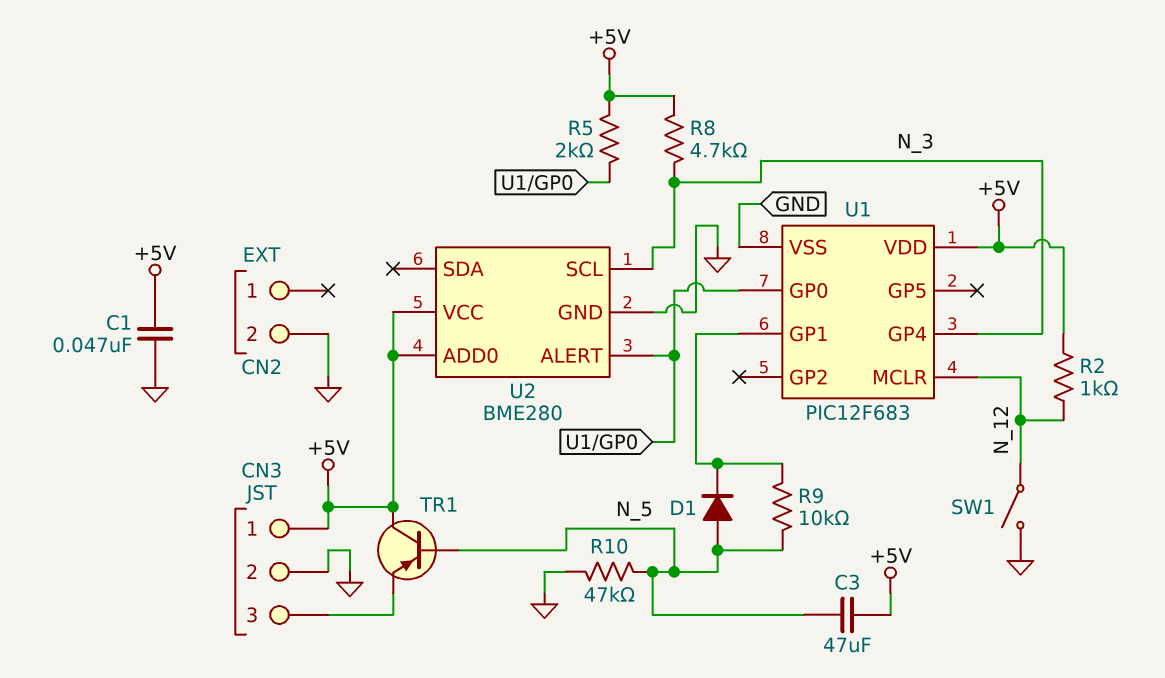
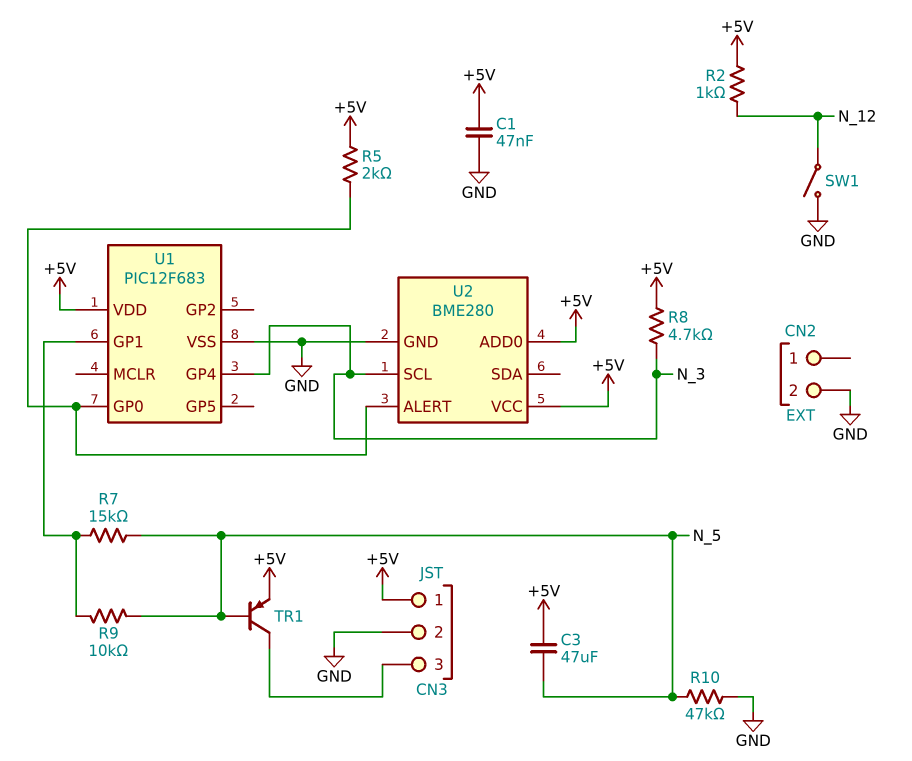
D1: diode (A N_5, K U1/GP1) -> none
R7: none -> 15k (N_5, U1/GP1)
TR1: PNP (B N_5, C +5V, E CN3/3) -> PNP (B N_5, C CN3/3, E +5V)
U1 pin MCLR: N_12 -> none

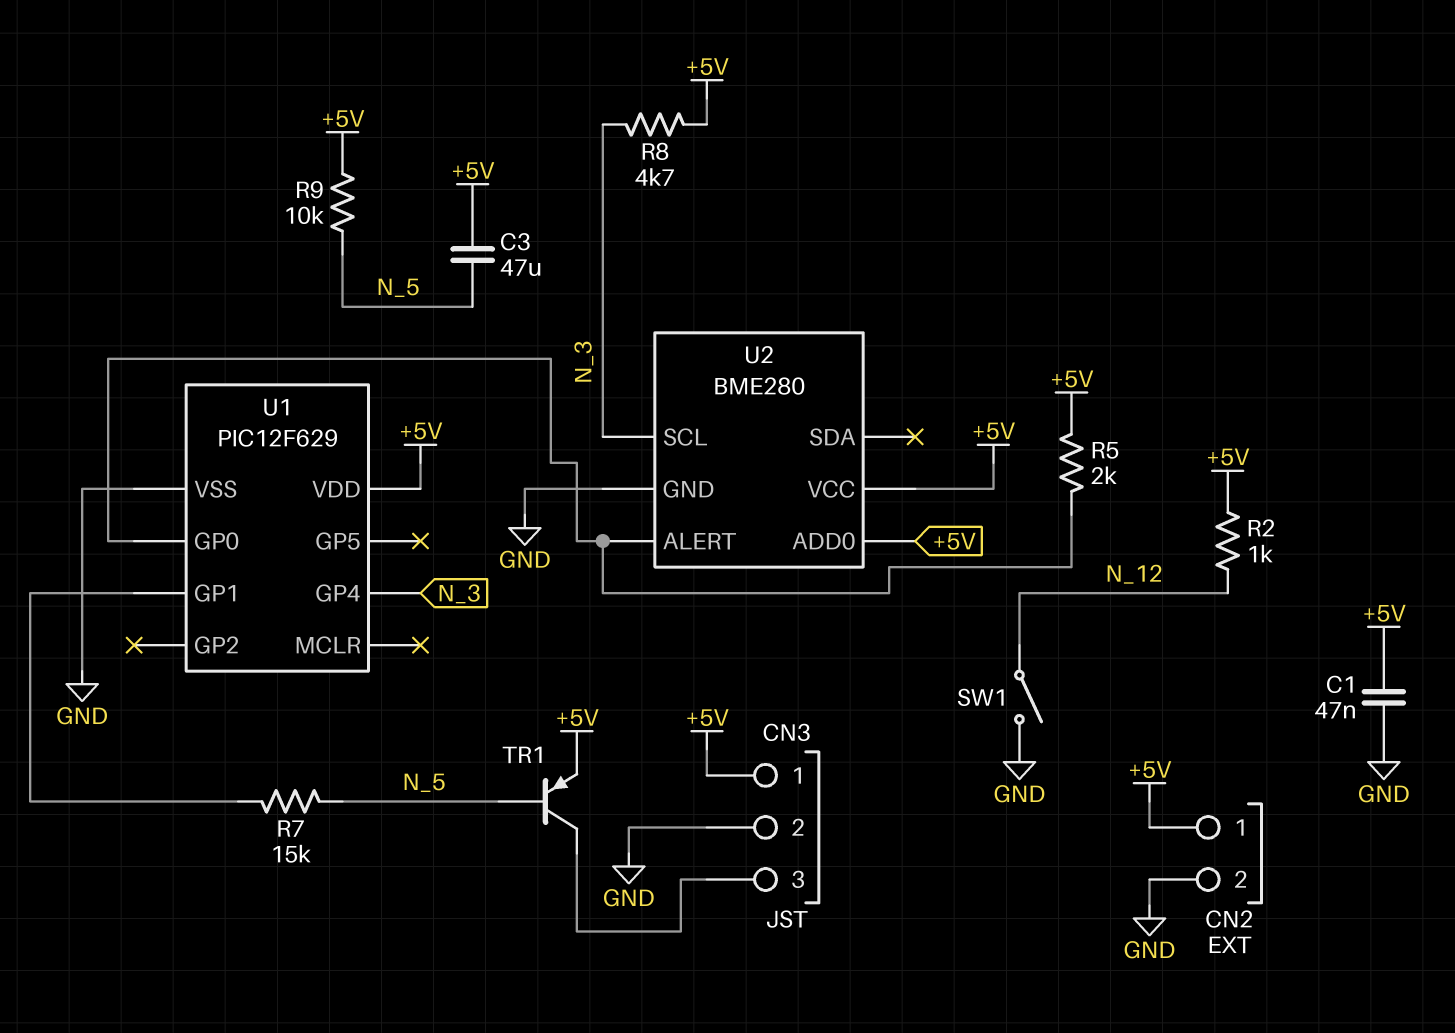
CN2 pin 1: none -> +5V
R9: 10k (N_5, U1/GP1) -> 10k (+5V, N_5)
R10: 47k (GND, N_5) -> none
U1: PIC12F683 -> PIC12F629

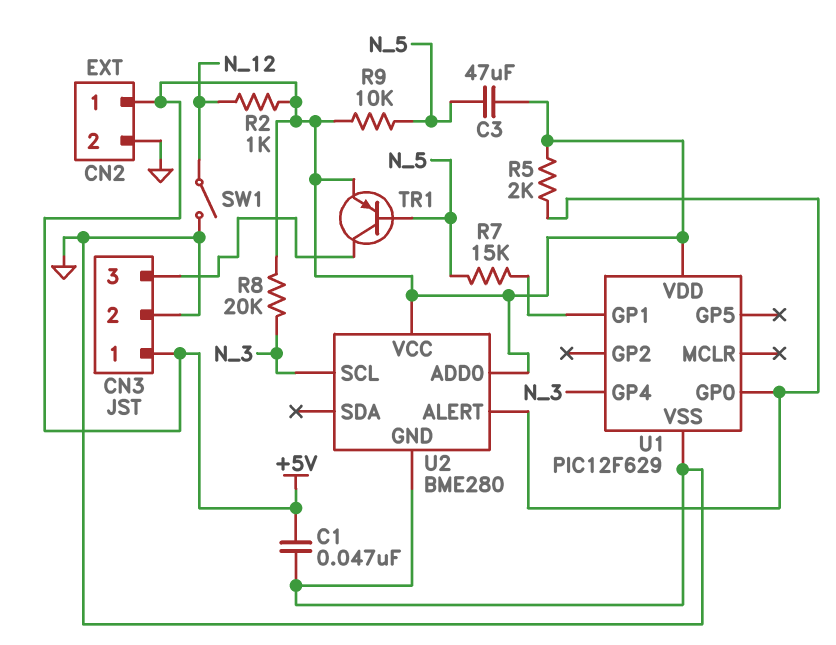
R8: 4.7k (+5V, N_3) -> 20k (+5V, N_3)

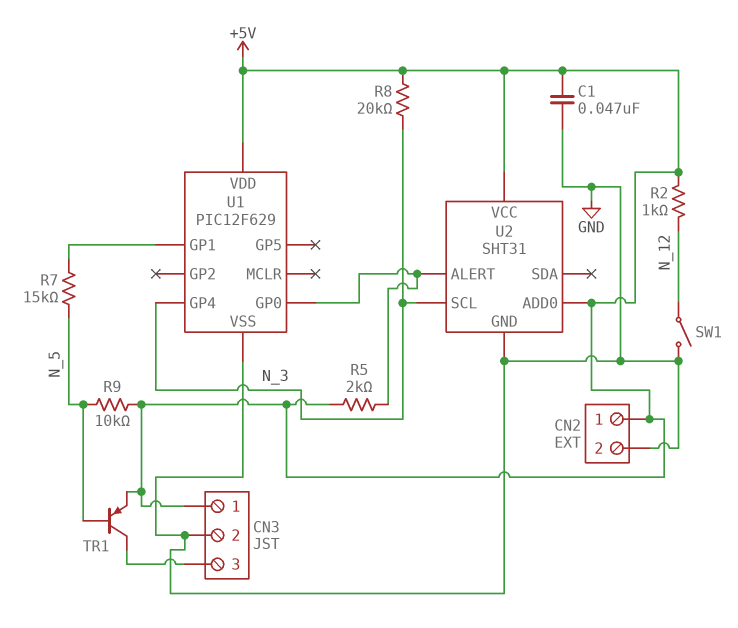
C3: 47uF (+5V, N_5) -> none
U2: BME280 -> SHT31

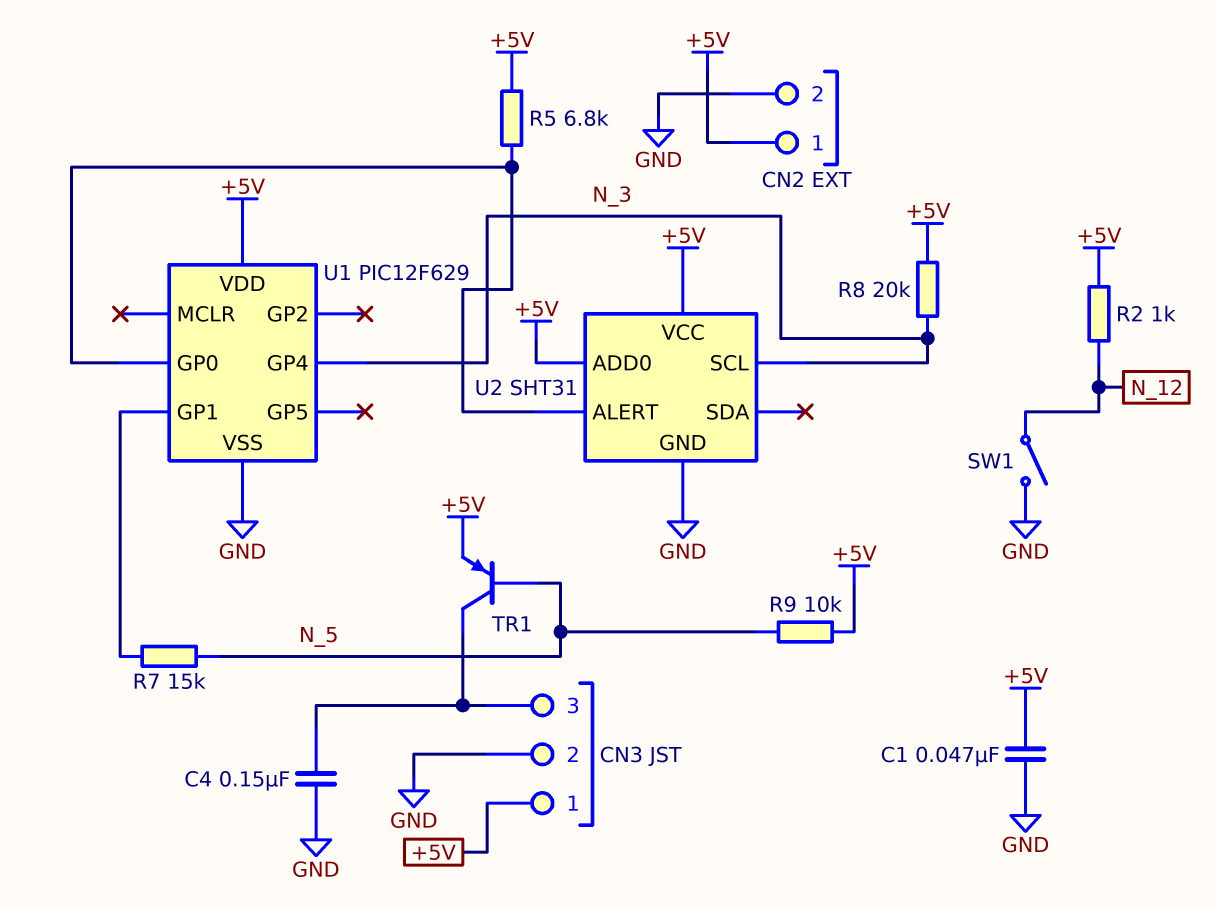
C4: none -> 150nF (CN3/3, GND)
R5: 2k (+5V, U1/GP0) -> 6.8k (+5V, U1/GP0)

